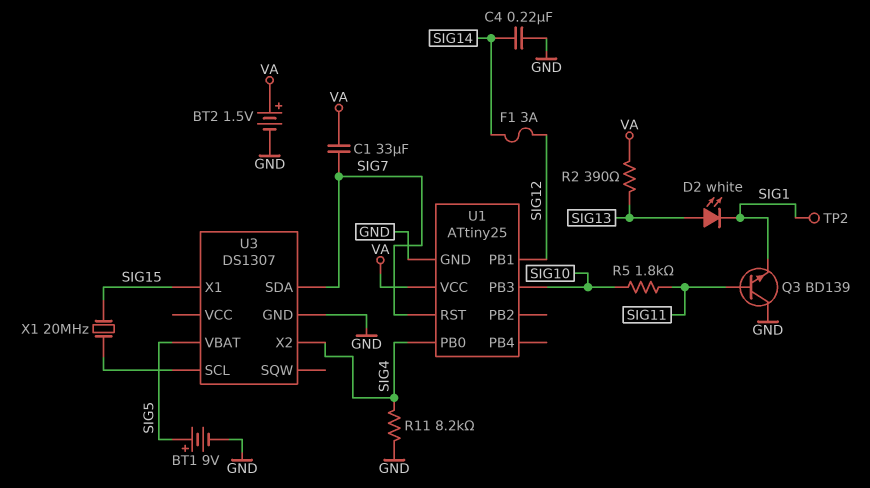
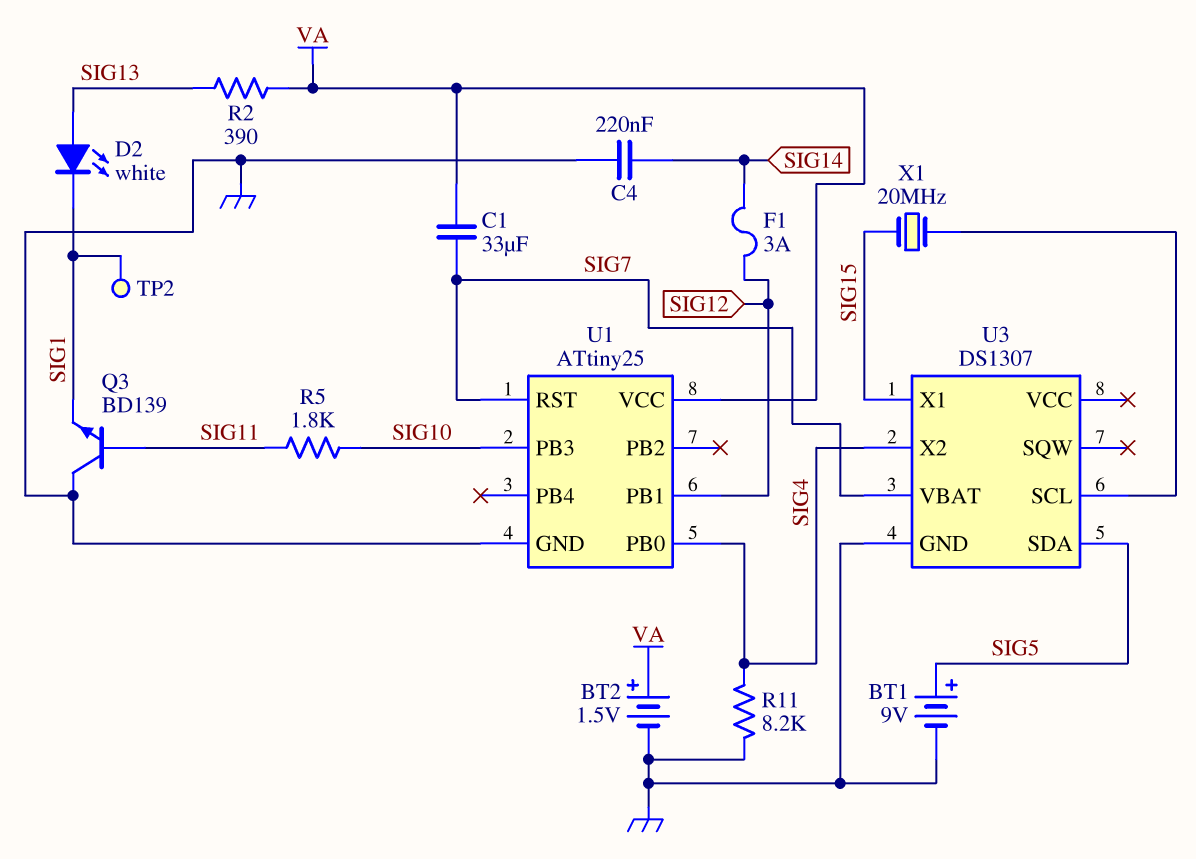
U3 pin SDA: SIG7 -> SIG5
U3 pin VBAT: SIG5 -> SIG7

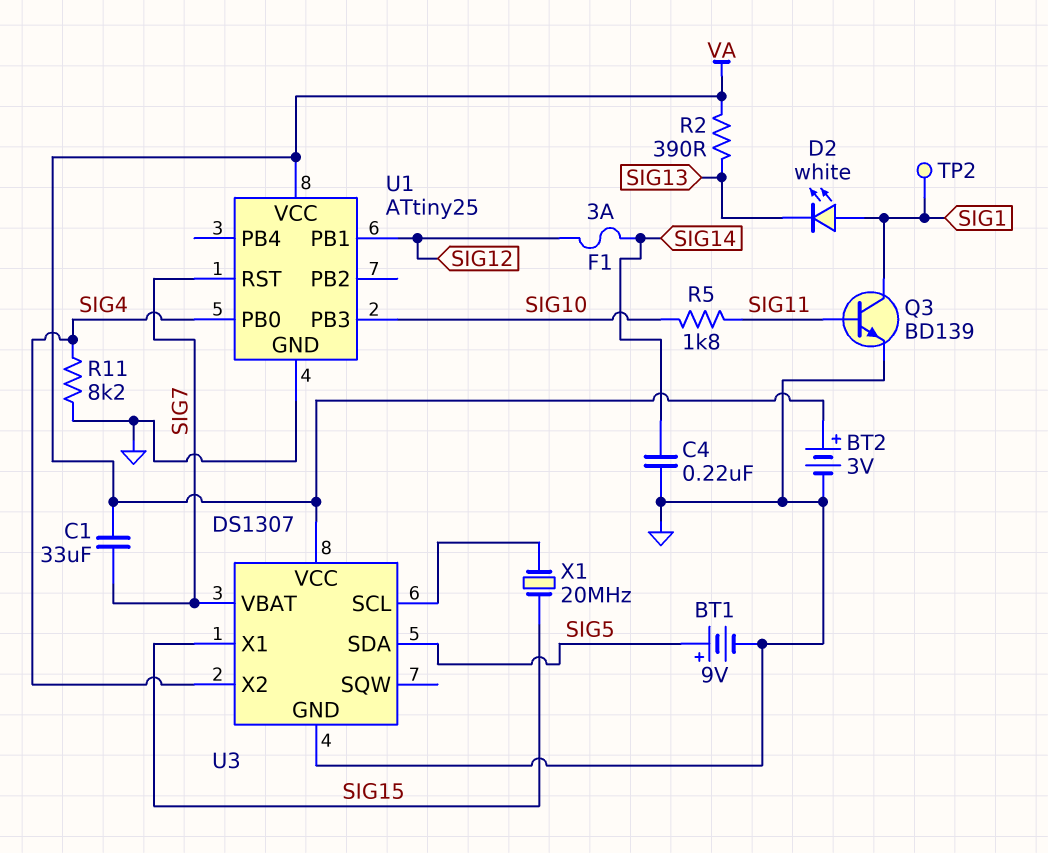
BT2: 1.5V (plus VA, minus GND) -> 3V (plus VA, minus GND)
D2: LED white (A SIG13, K SIG1) -> LED white (A SIG1, K SIG13)
Q3: NPN BD139 (B SIG11, C GND, E SIG1) -> NPN BD139 (B SIG11, C SIG1, E GND)
U3 pin VCC: none -> VA

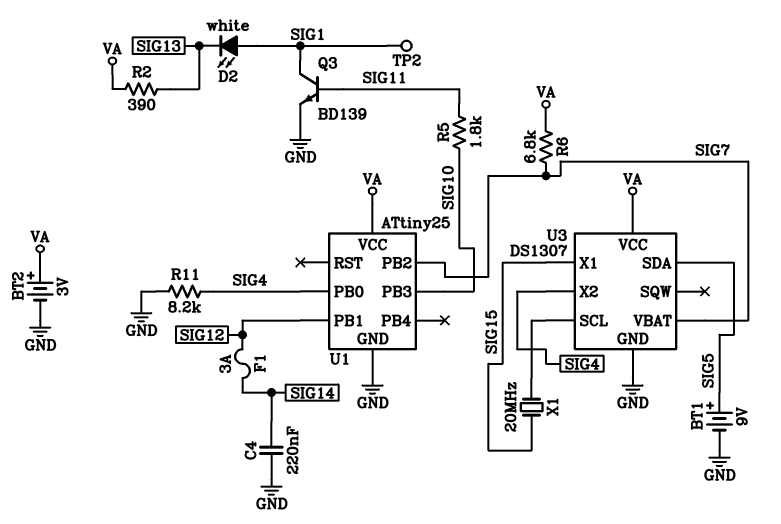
C1: 33uF (SIG7, VA) -> none
R6: none -> 6.8k (SIG7, VA)
U1 pin PB2: none -> SIG7
U1 pin RST: SIG7 -> none

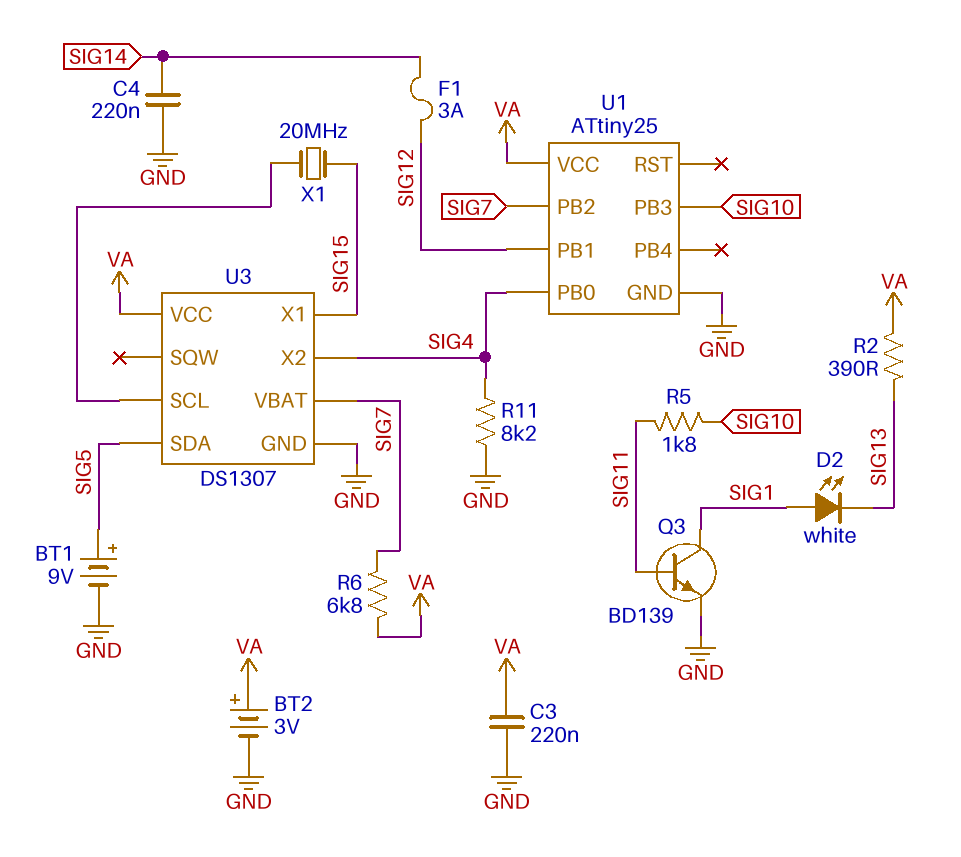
C3: none -> 220nF (GND, VA)
TP2: test point (SIG1) -> none

